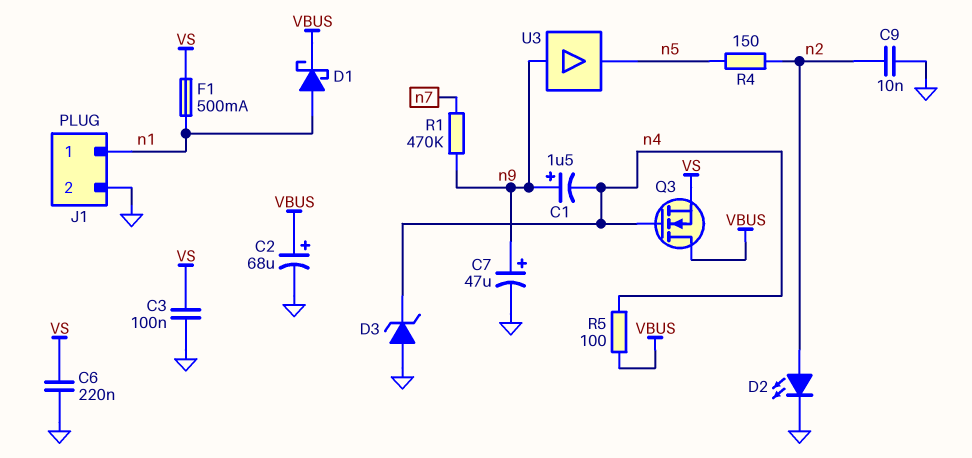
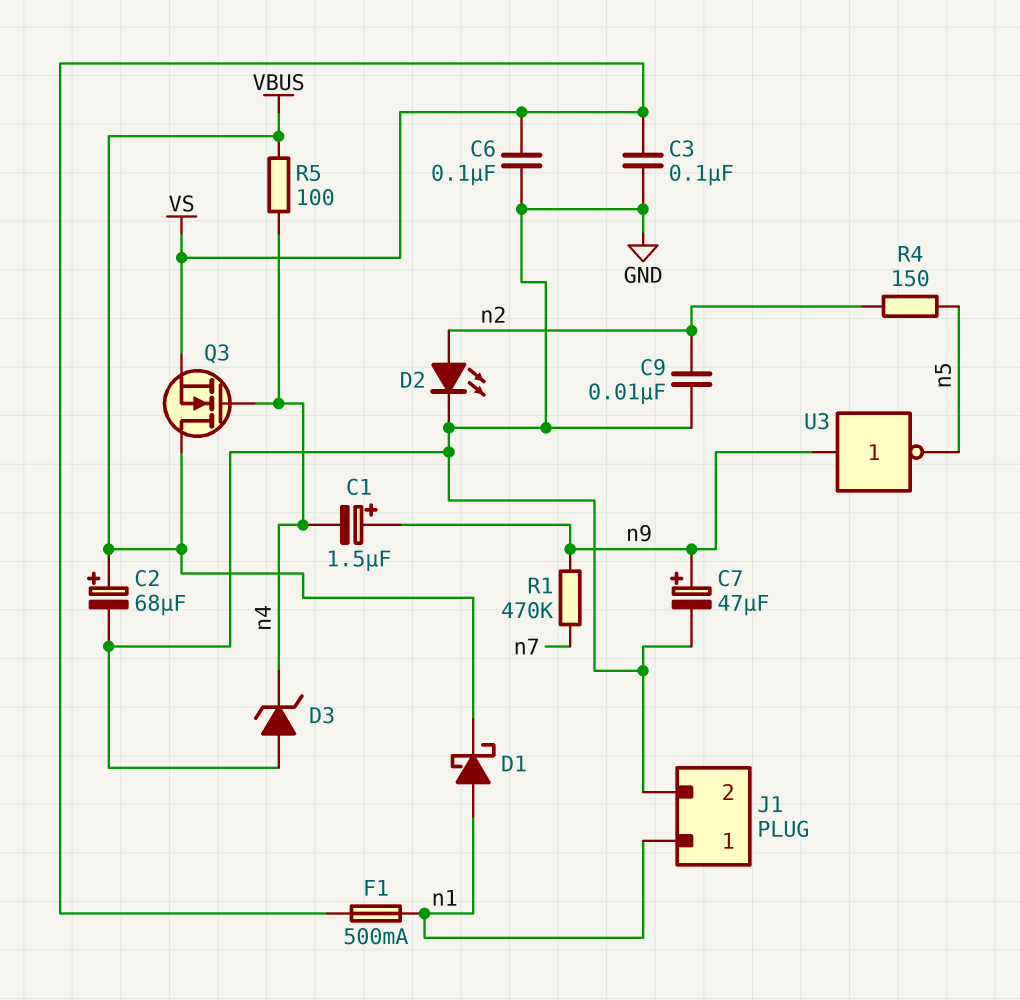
C6: 220nF (GND, VS) -> 100nF (GND, VS)
U3: buffer (in n9, out n5) -> NOT (in n9, out n5)

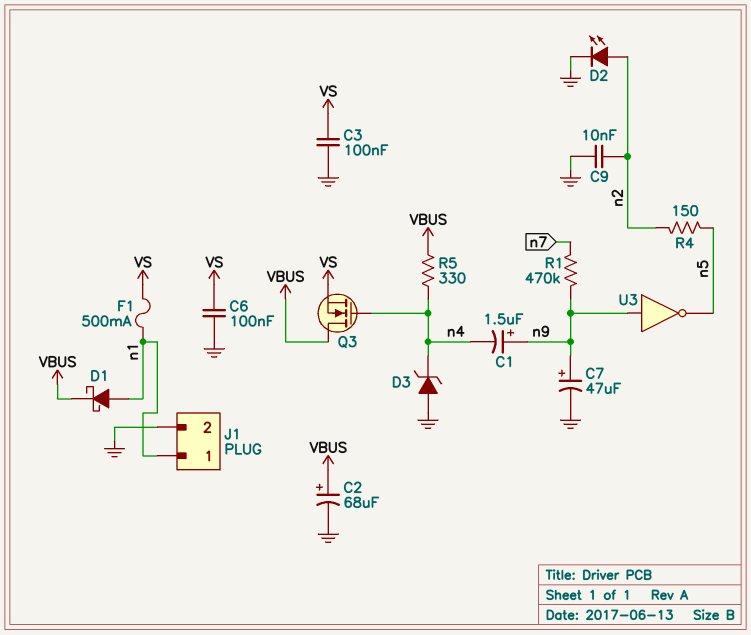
R5: 100 (VBUS, n4) -> 330 (VBUS, n4)

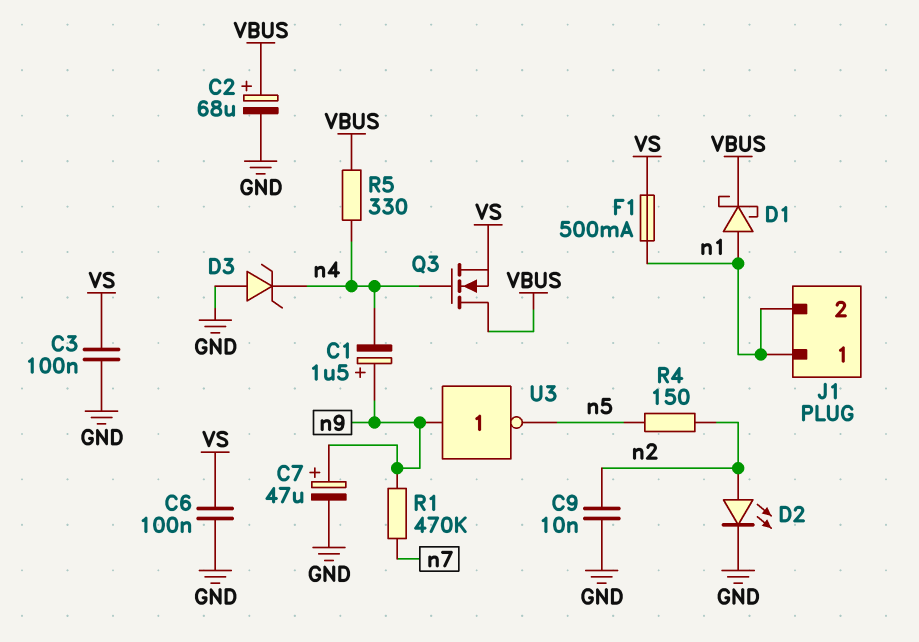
J1 pin 2: GND -> n1

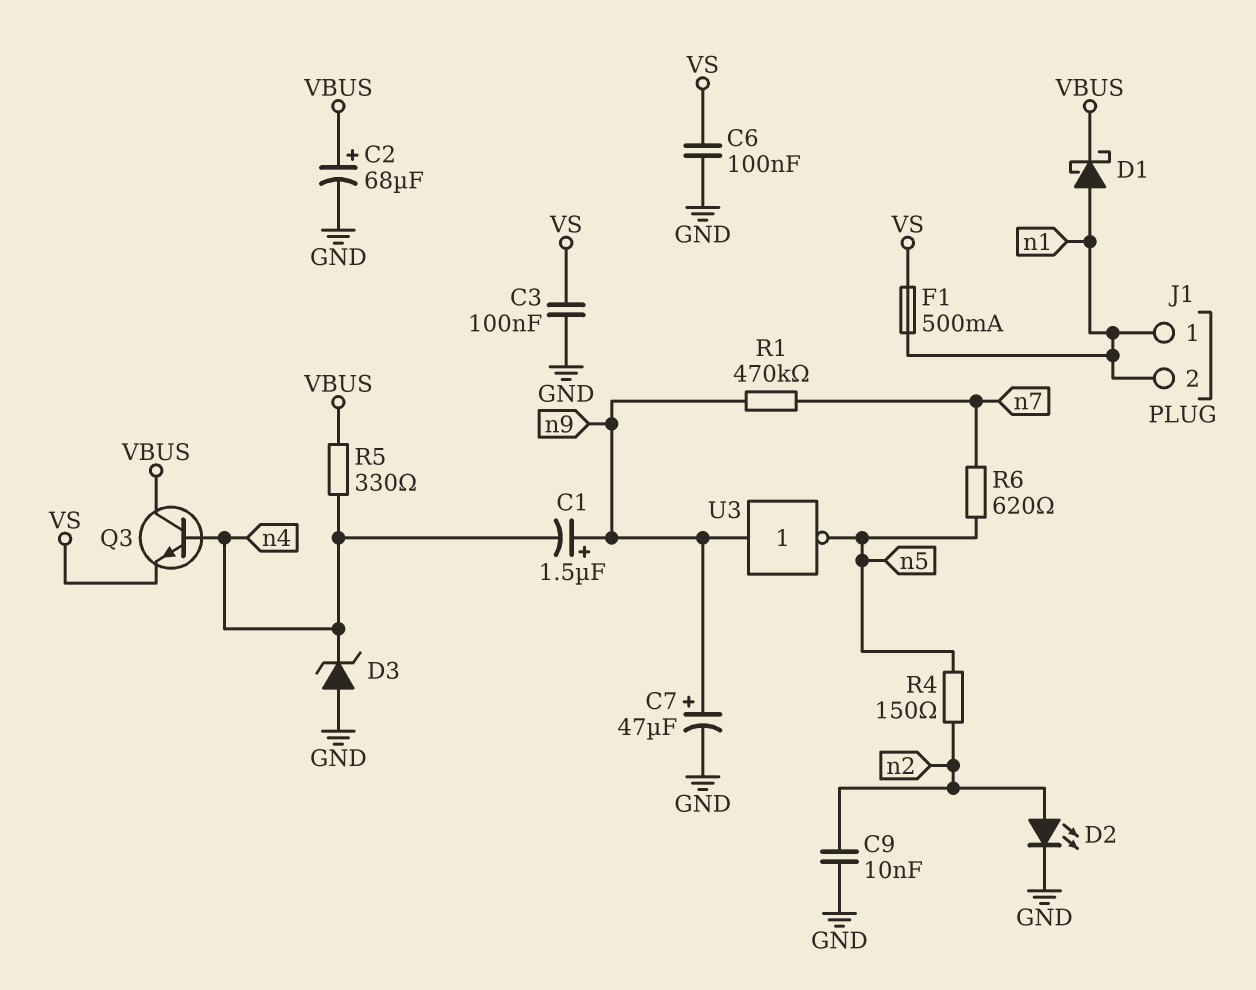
Q3: NMOS (G n4, D VBUS, S VS) -> NPN (B n4, C VBUS, E VS)
R6: none -> 620 (n5, n7)

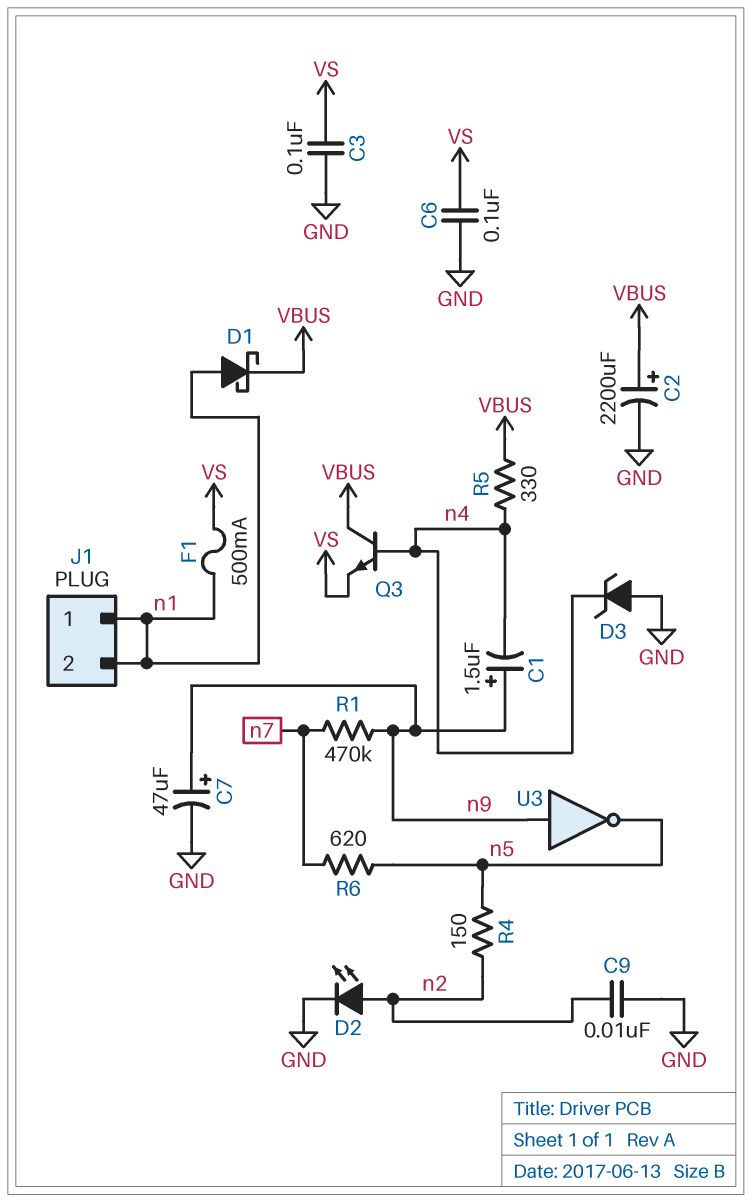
C2: 68uF (plus VBUS, minus GND) -> 2200uF (plus VBUS, minus GND)

